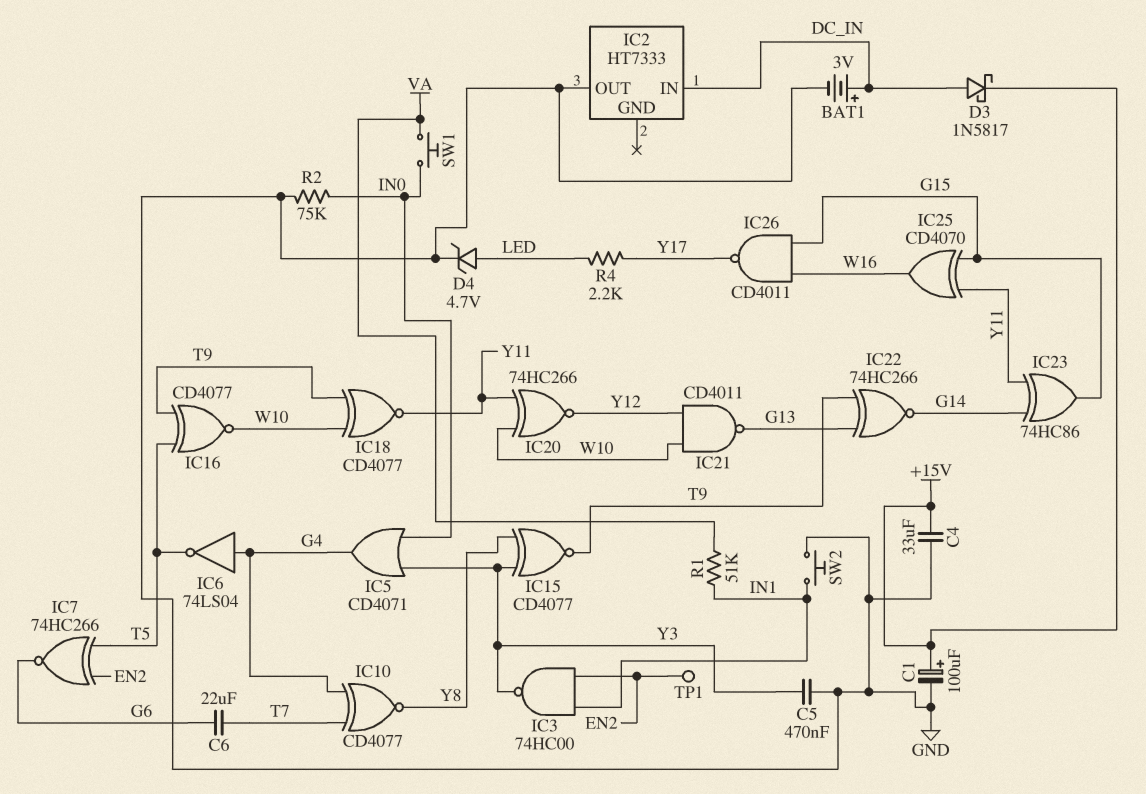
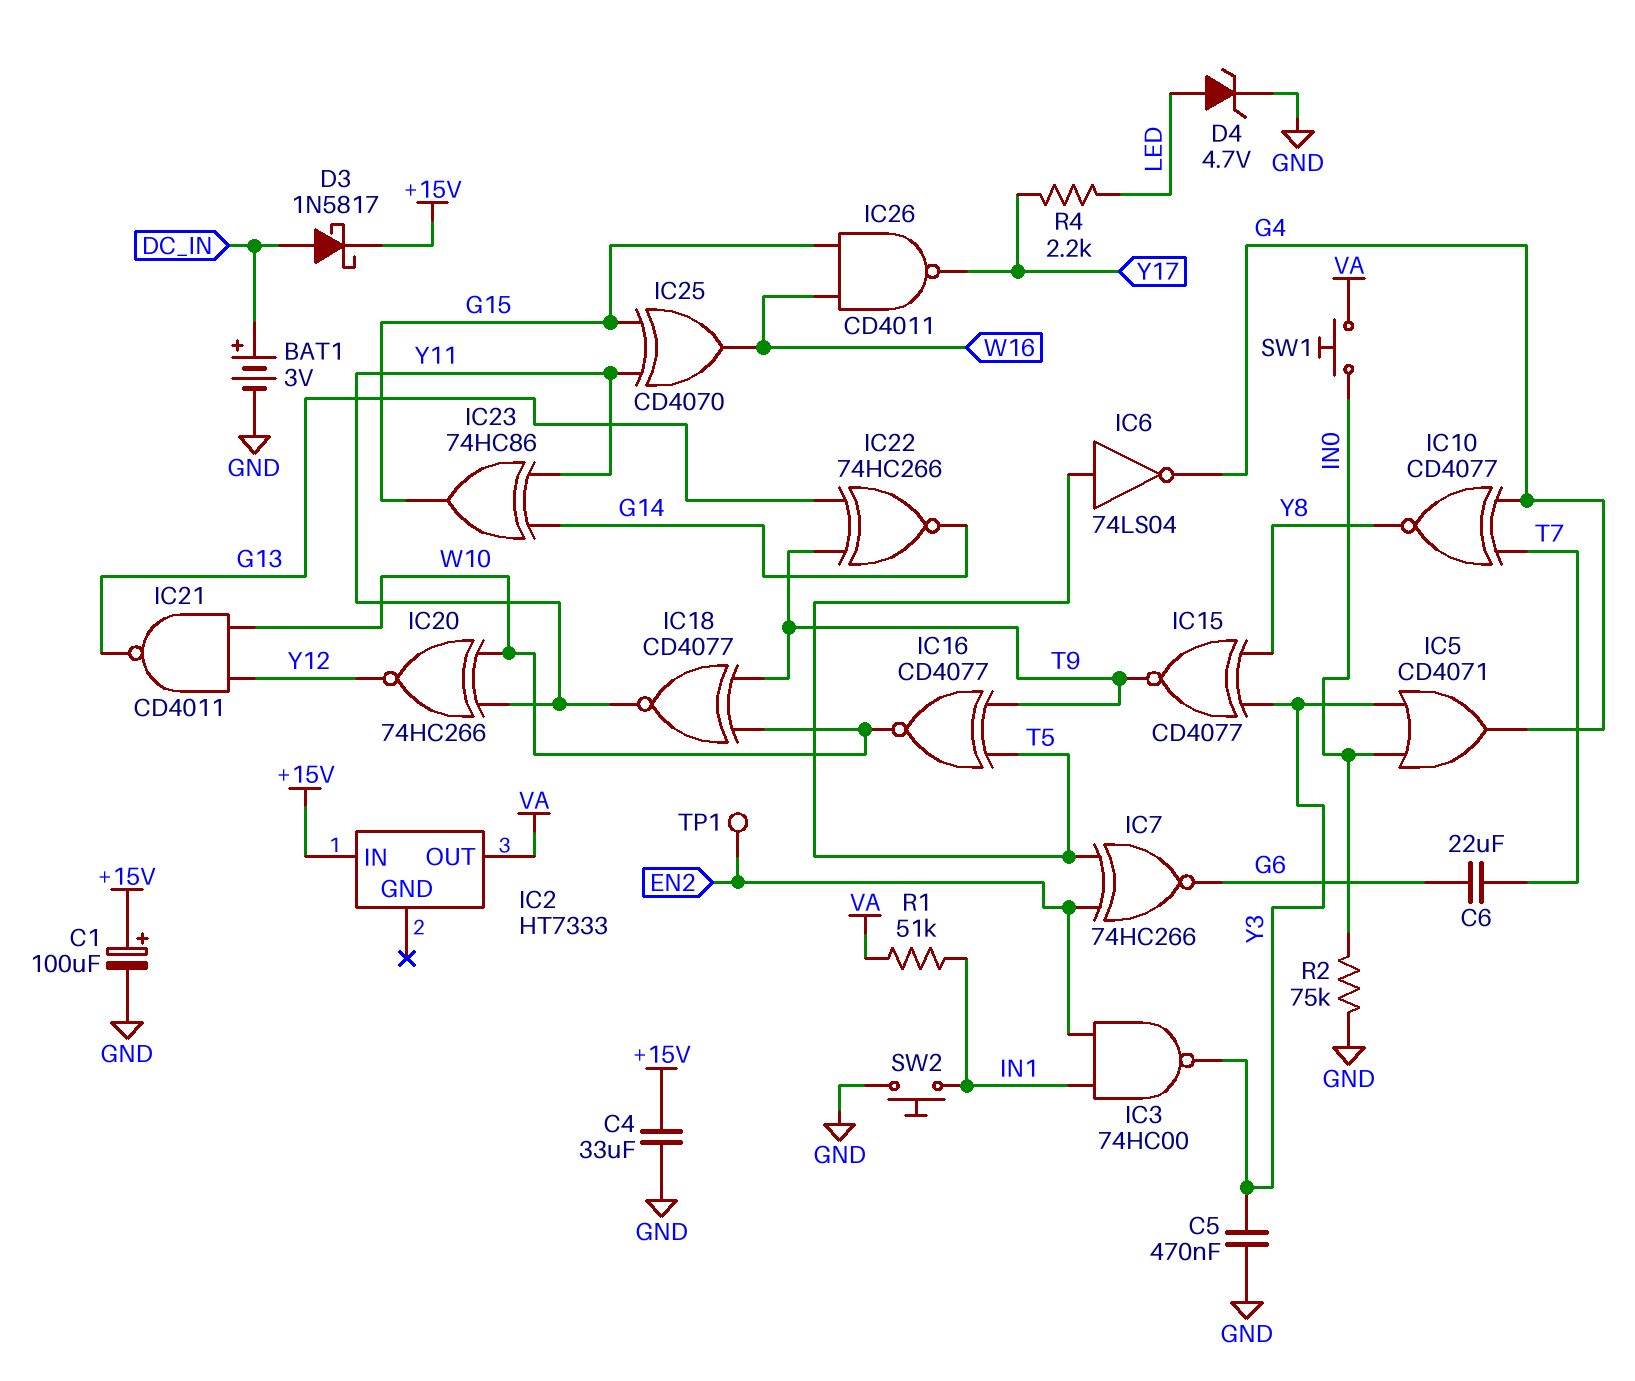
IC2 pin IN: DC_IN -> +15V
IC2 pin OUT: GND -> VA
IC6: NOT 74LS04 (in G4, out T5) -> NOT 74LS04 (in T5, out G4)

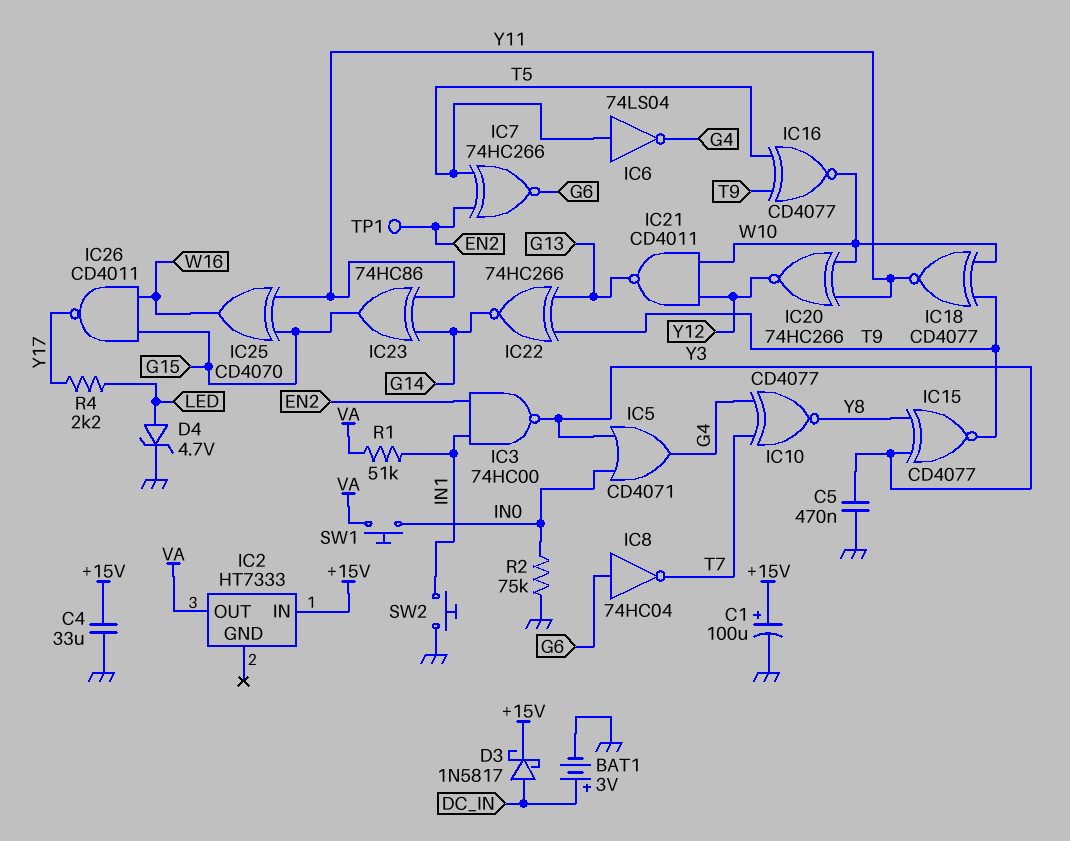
C6: 22uF (G6, T7) -> none
IC8: none -> NOT 74HC04 (in G6, out T7)

